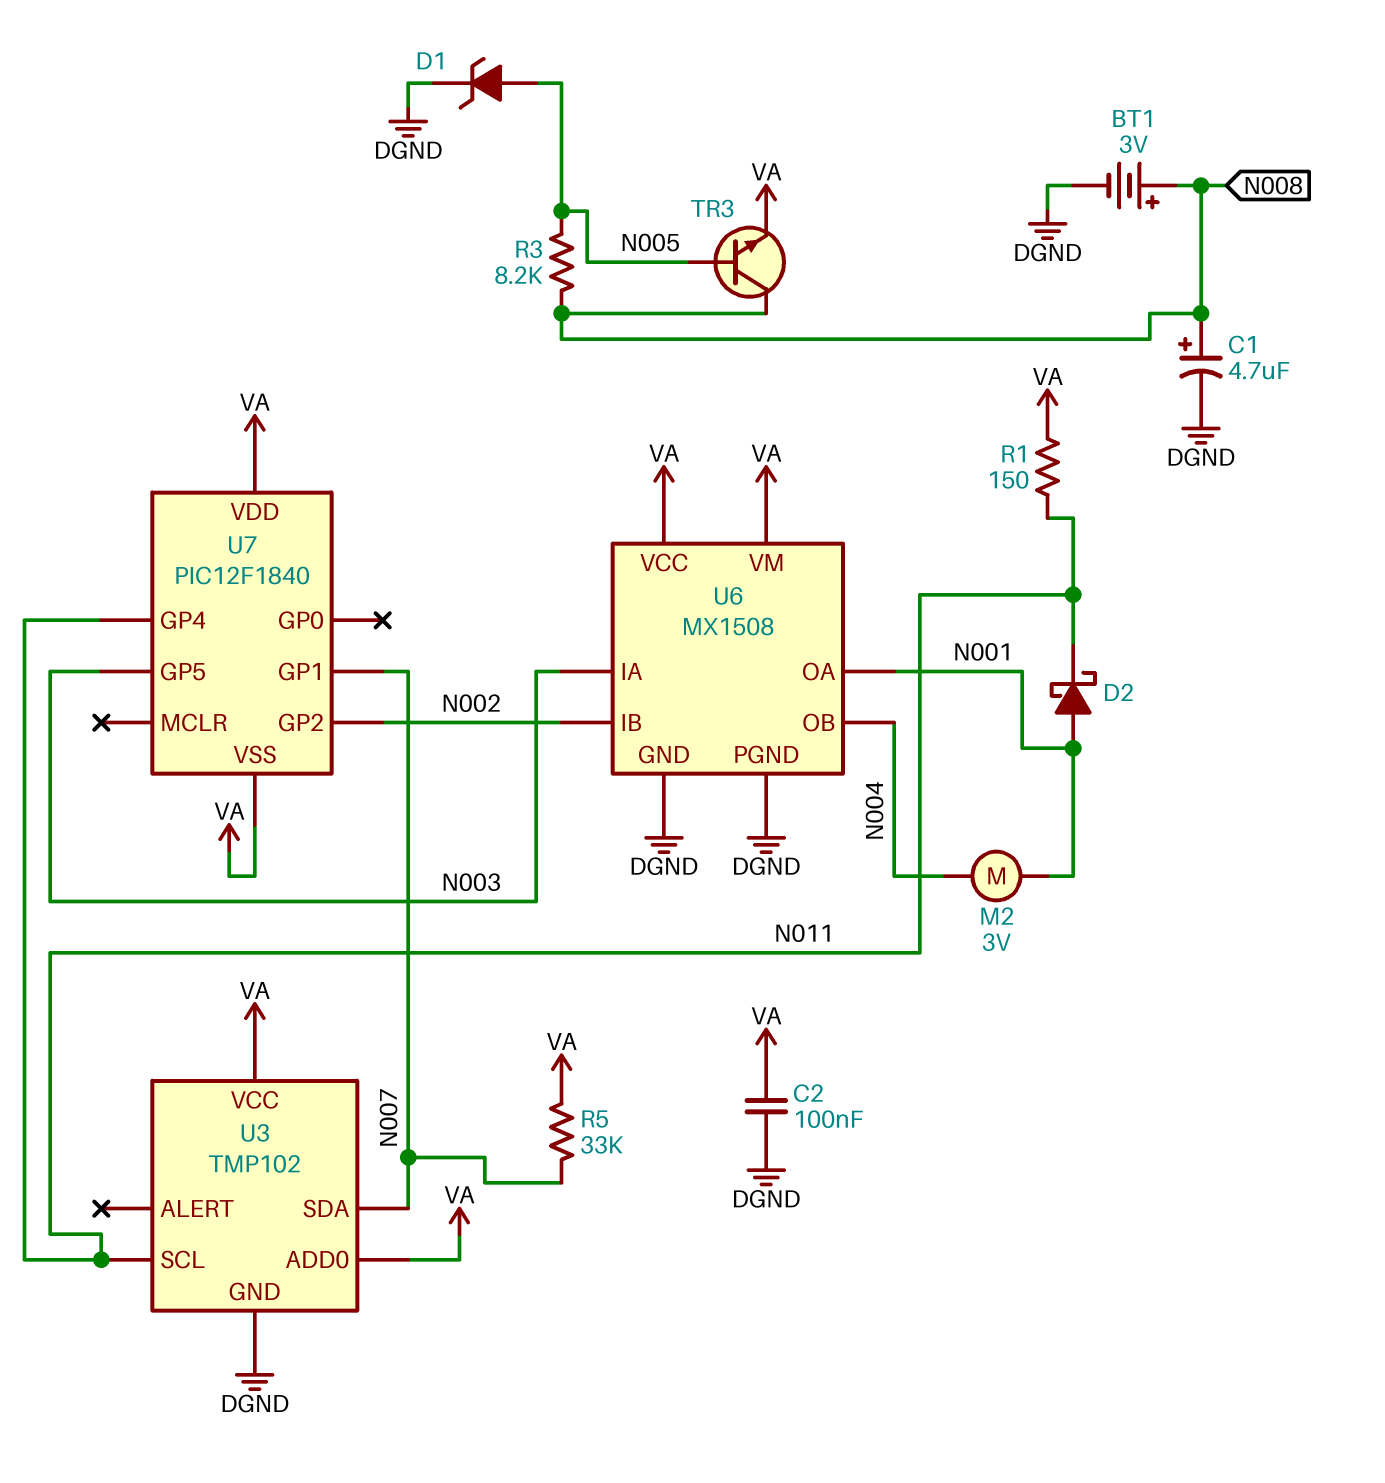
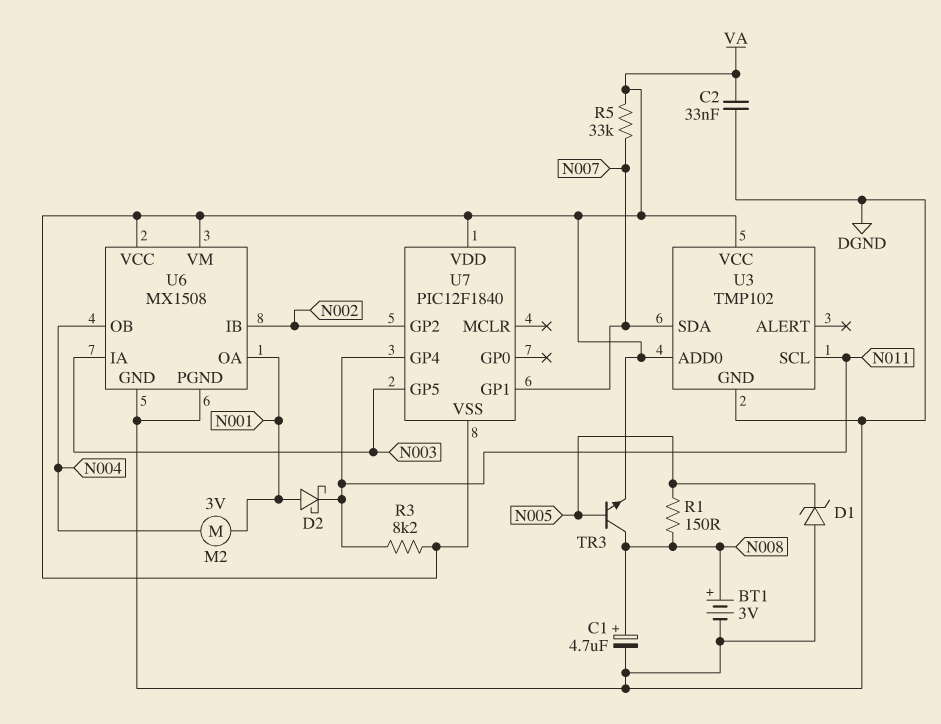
C2: 100nF (DGND, VA) -> 33nF (DGND, VA)
D1: zener (A N005, K DGND) -> zener (A DGND, K N005)
R1: 150 (N011, VA) -> 150 (N005, N008)
R3: 8.2k (N005, N008) -> 8.2k (N011, VA)

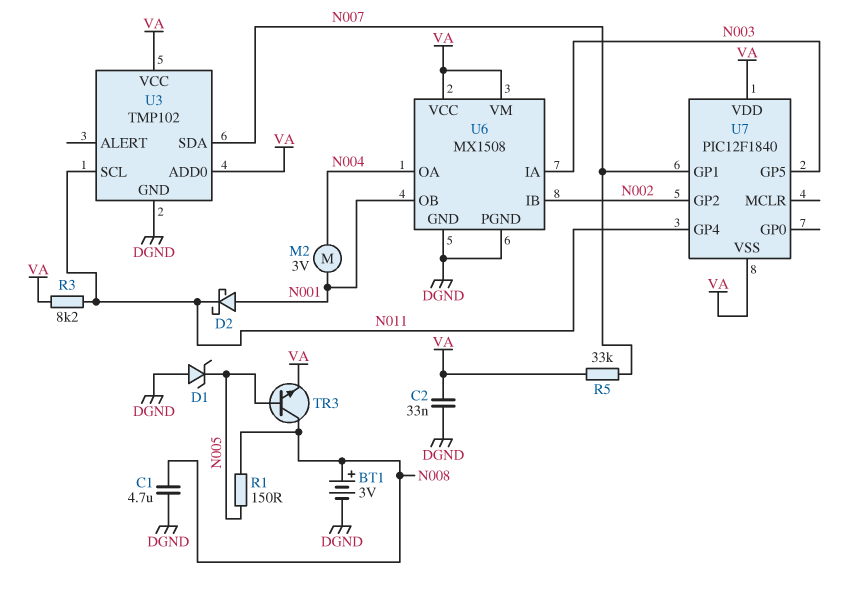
C1: 4.7uF (plus N008, minus DGND) -> 4.7uF (DGND, N008)
U6 pin OA: N001 -> N004
U6 pin OB: N004 -> N001

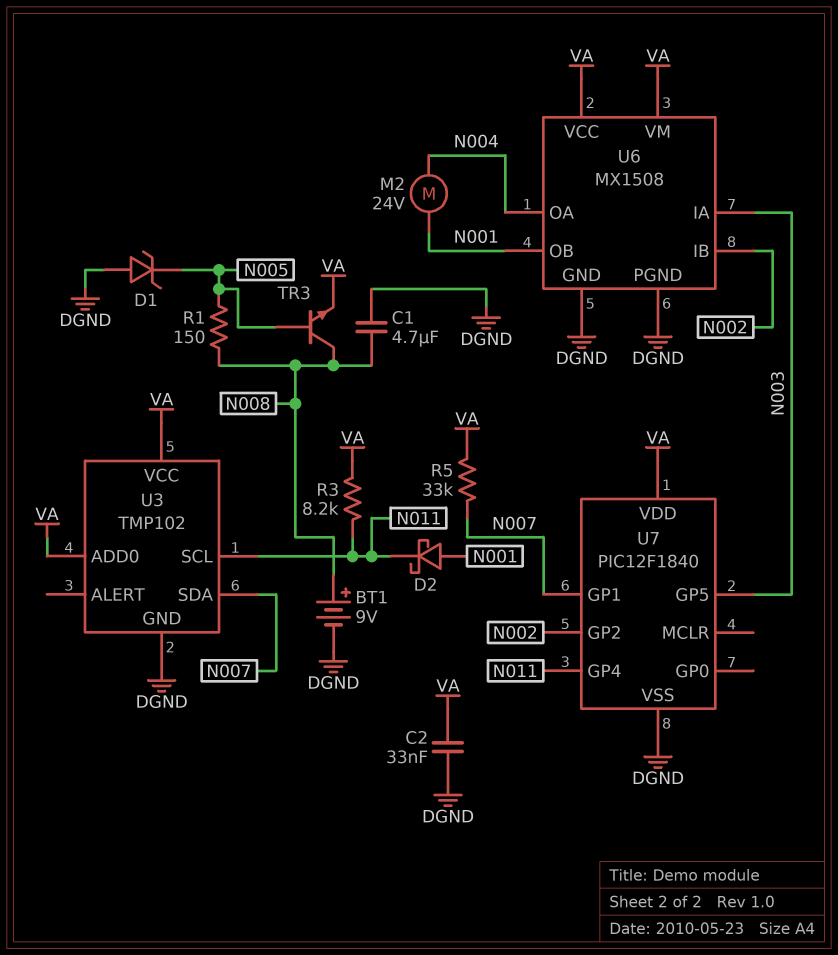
BT1: 3V (plus N008, minus DGND) -> 9V (plus N008, minus DGND)
M2: motor 3V (N001, N004) -> motor 24V (N001, N004)
U7 pin VSS: VA -> DGND

